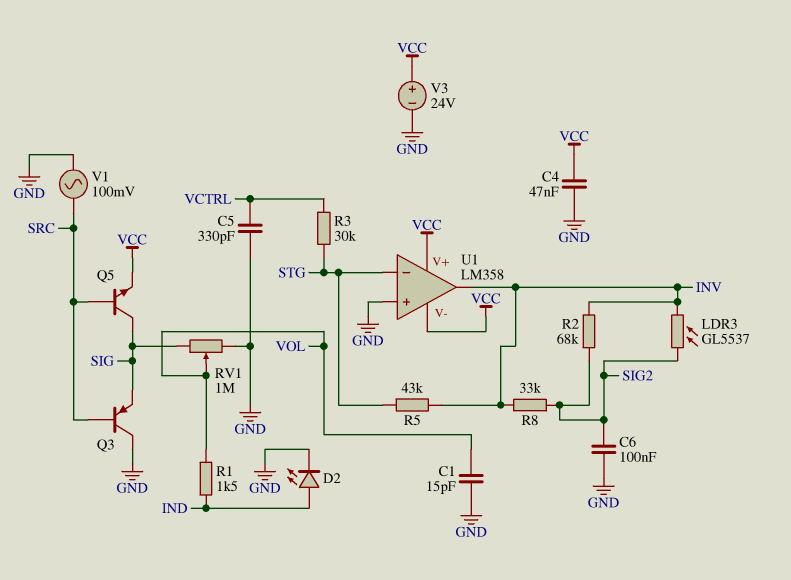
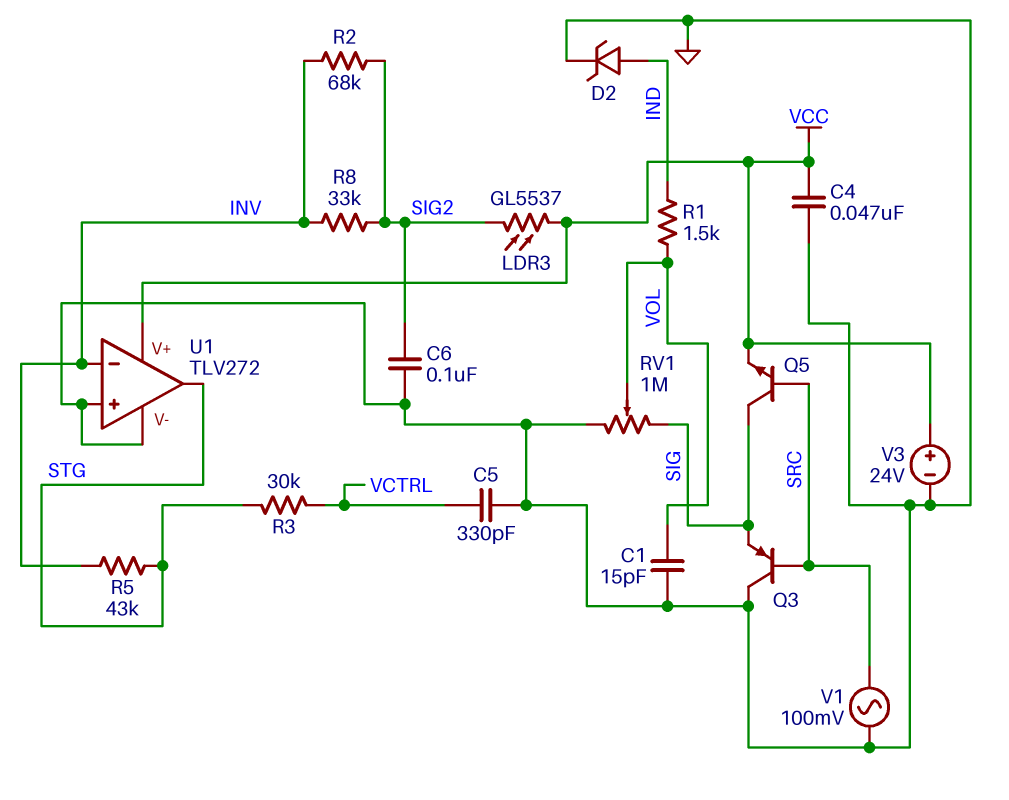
D2: LED (A IND, K GND) -> zener (A IND, K GND)
LDR3: GL5537 (INV, SIG2) -> GL5537 (SIG2, VCC)
U1: LM358 -> TLV272
U1 pin V-: VCC -> GND
U1 pin in-: STG -> INV
U1 pin out: INV -> STG

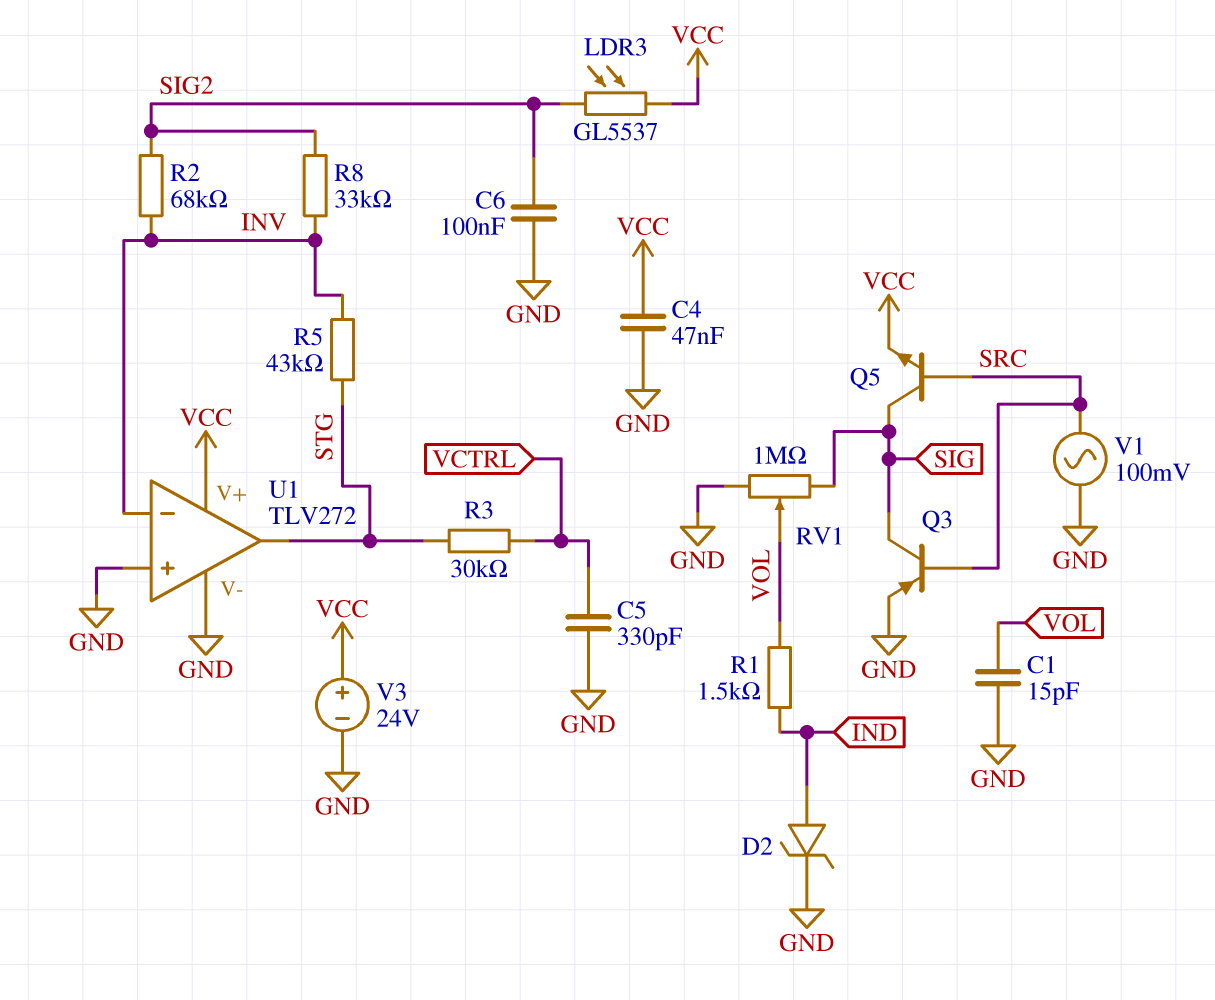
Q3: PNP (B SRC, C GND, E SIG) -> PNP (B SRC, C SIG, E GND)

